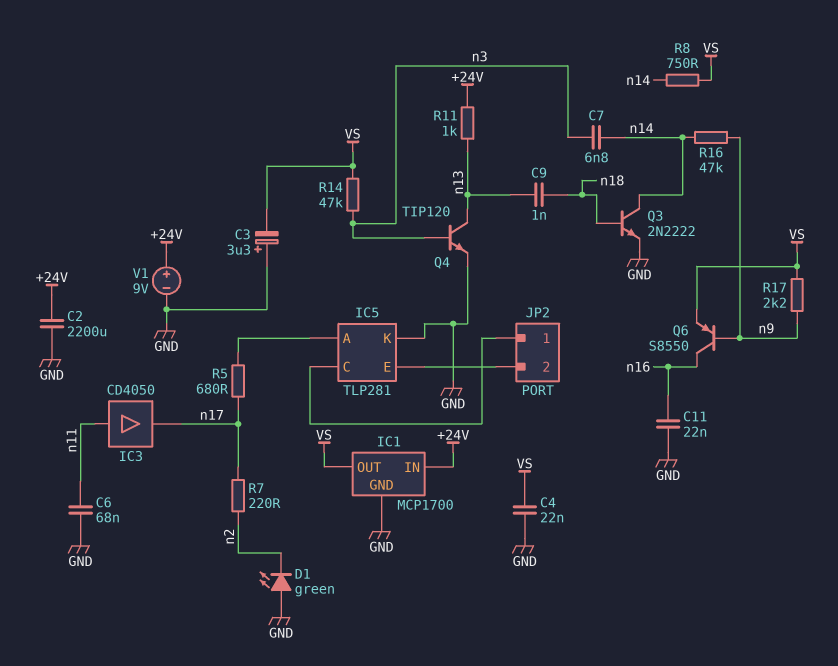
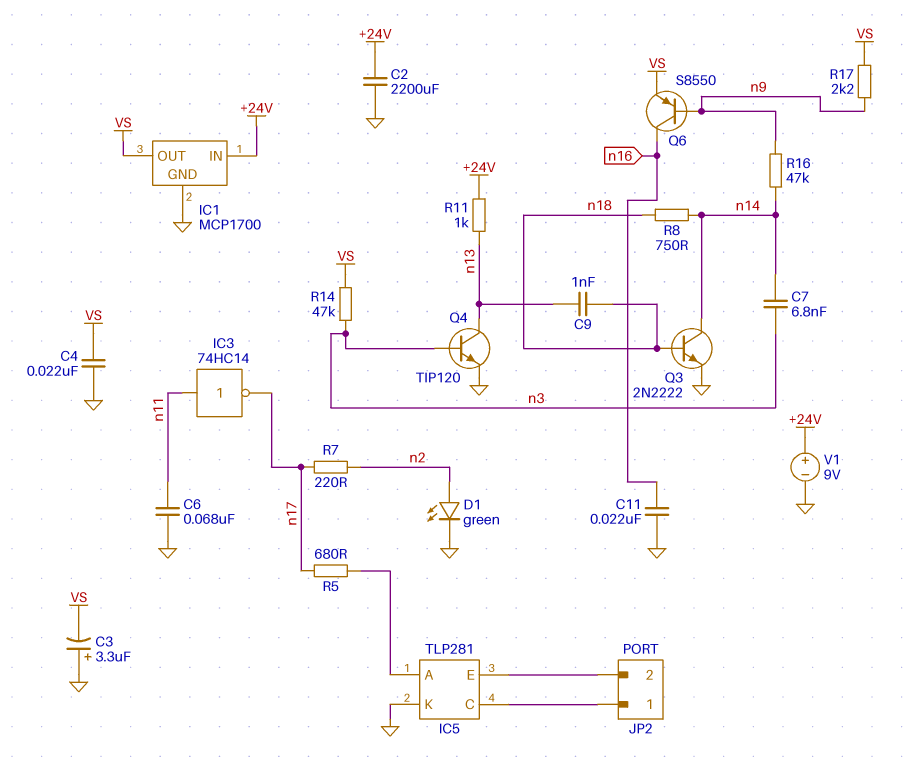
D1: LED green (A GND, K n2) -> LED green (A n2, K GND)
IC3: buffer CD4050 (in n11, out n17) -> NOT 74HC14 (in n11, out n17)
R8: 750 (VS, n14) -> 750 (n14, n18)

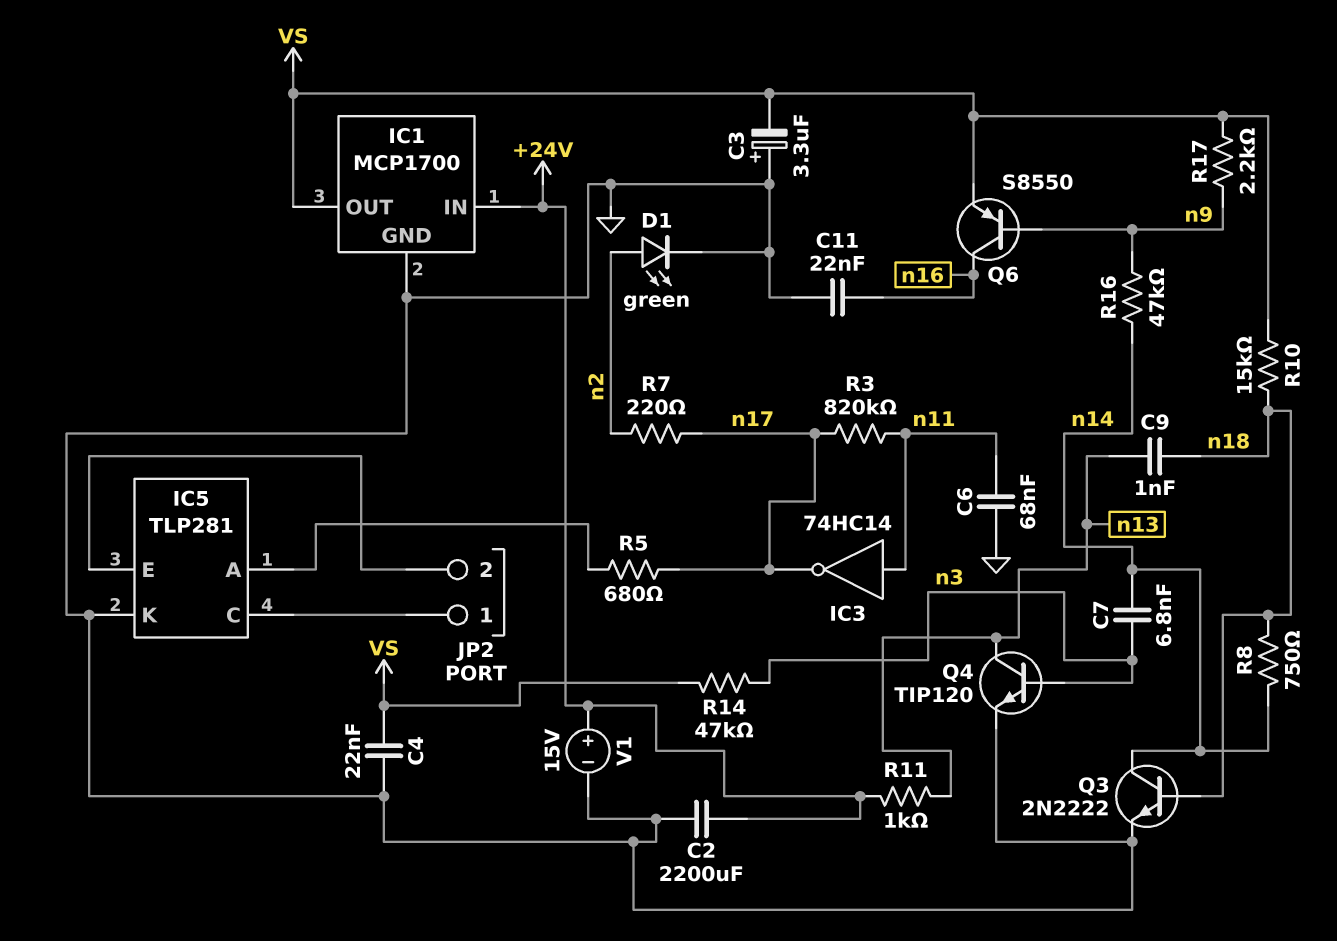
R3: none -> 820k (n11, n17)
R10: none -> 15k (VS, n18)
V1: 9V (plus +24V, minus GND) -> 15V (plus +24V, minus GND)

